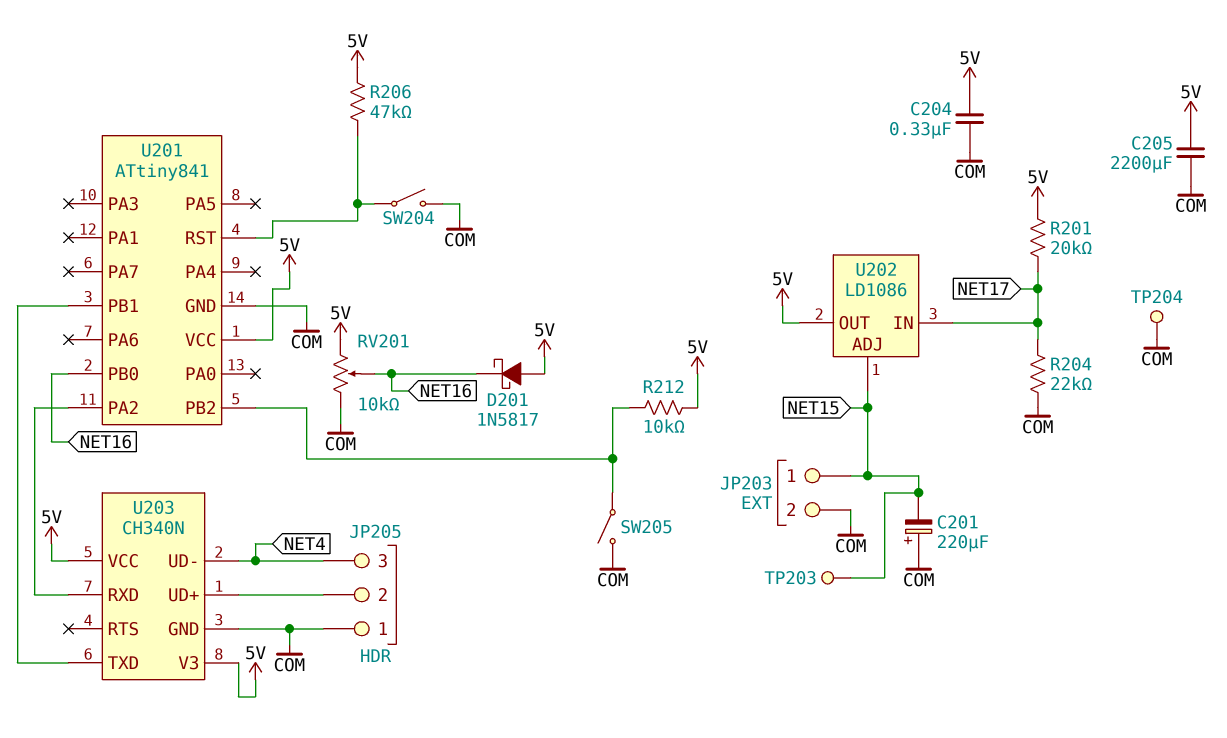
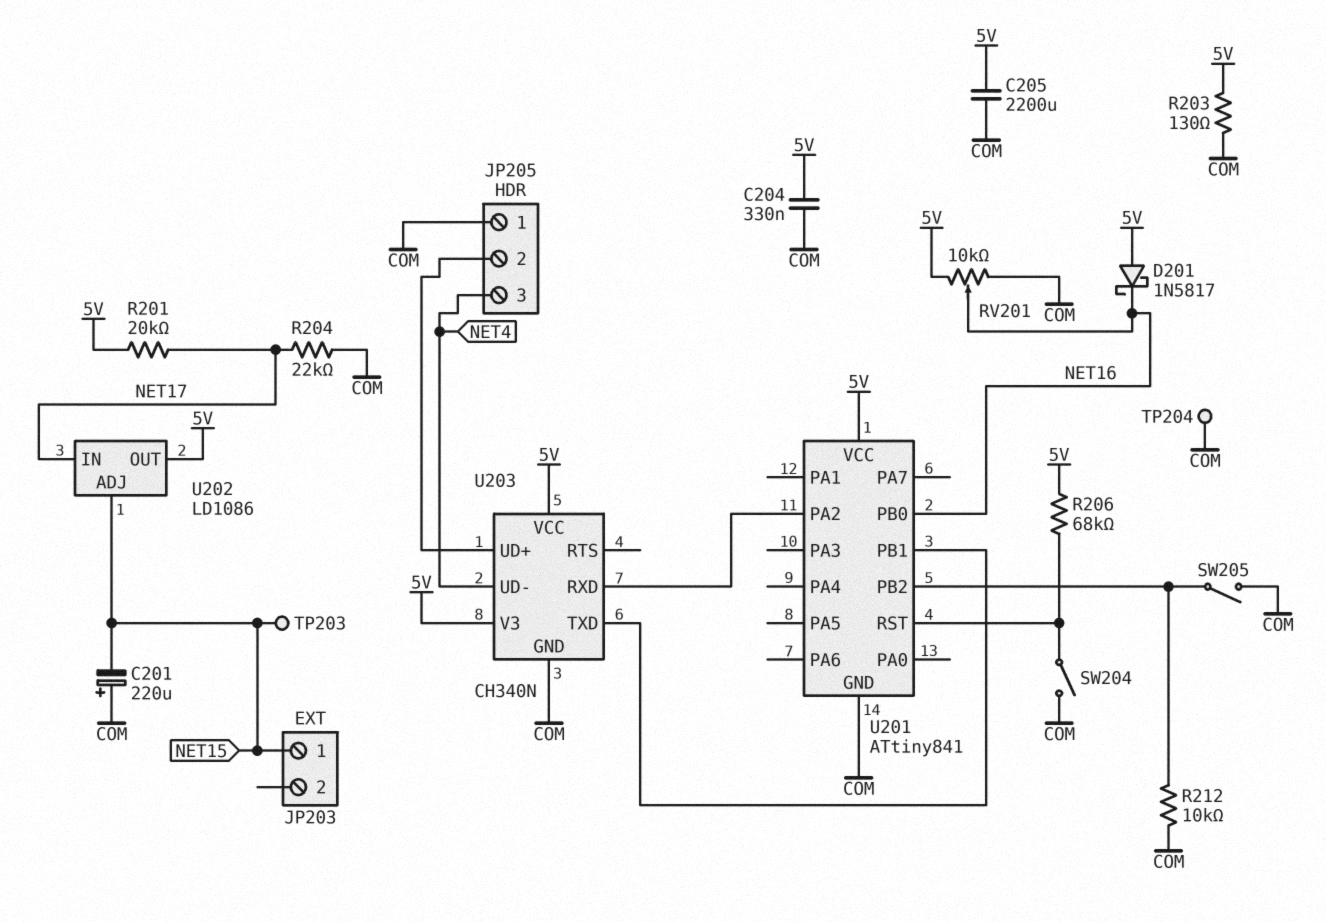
JP203 pin 2: COM -> none
R203: none -> 130 (5V, COM)
R206: 47k (5V, U201/RST) -> 68k (5V, U201/RST)
R212: 10k (5V, U201/PB2) -> 10k (COM, U201/PB2)

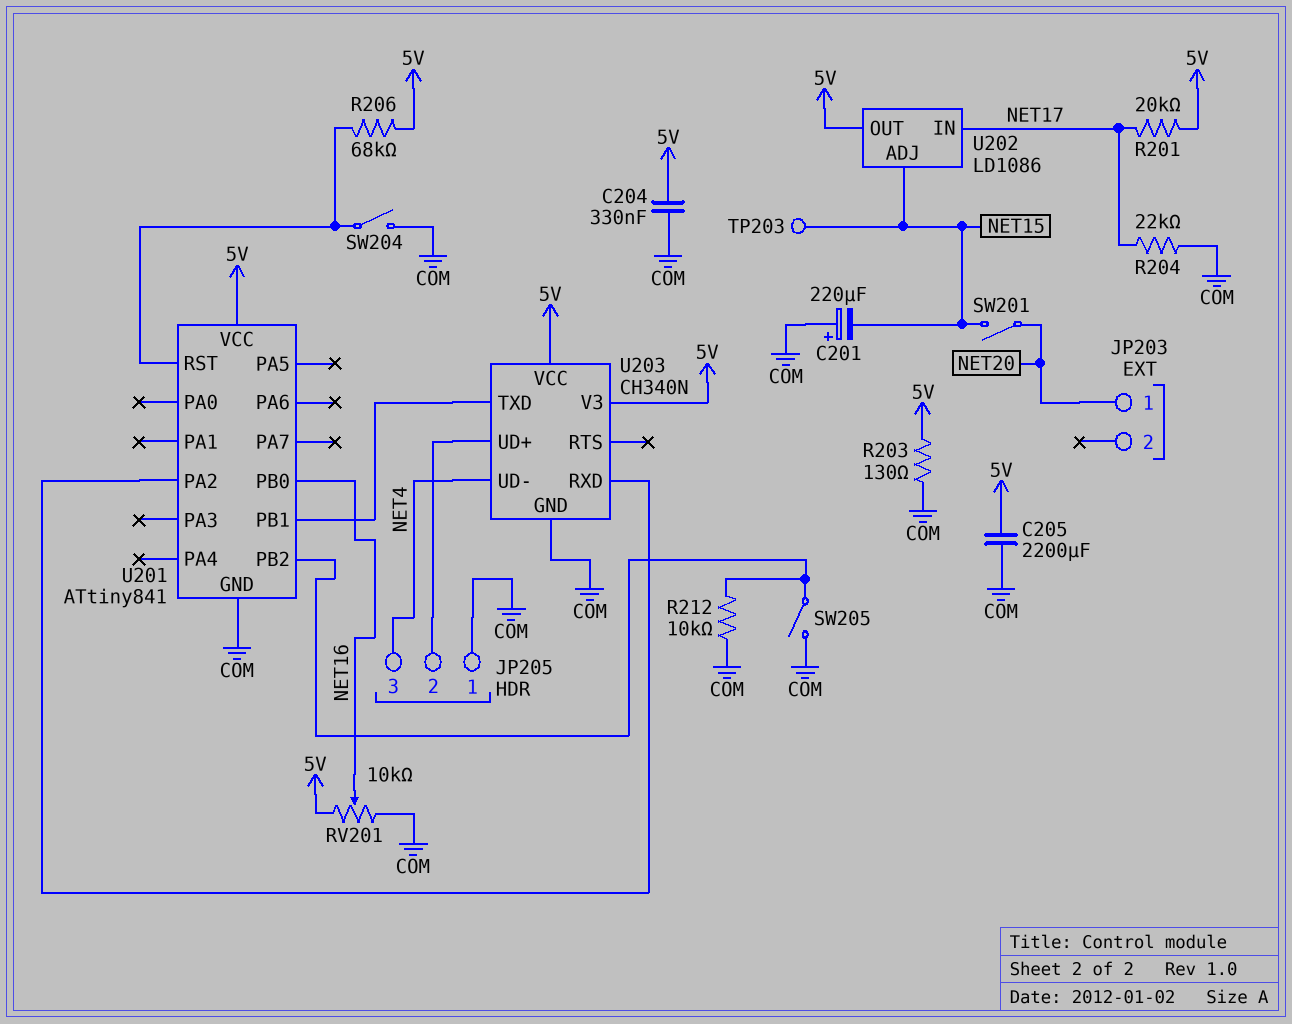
D201: schottky 1N5817 (A 5V, K NET16) -> none
JP203 pin 1: NET15 -> NET20
SW201: none -> switch (NET15, NET20)
TP204: test point (COM) -> none

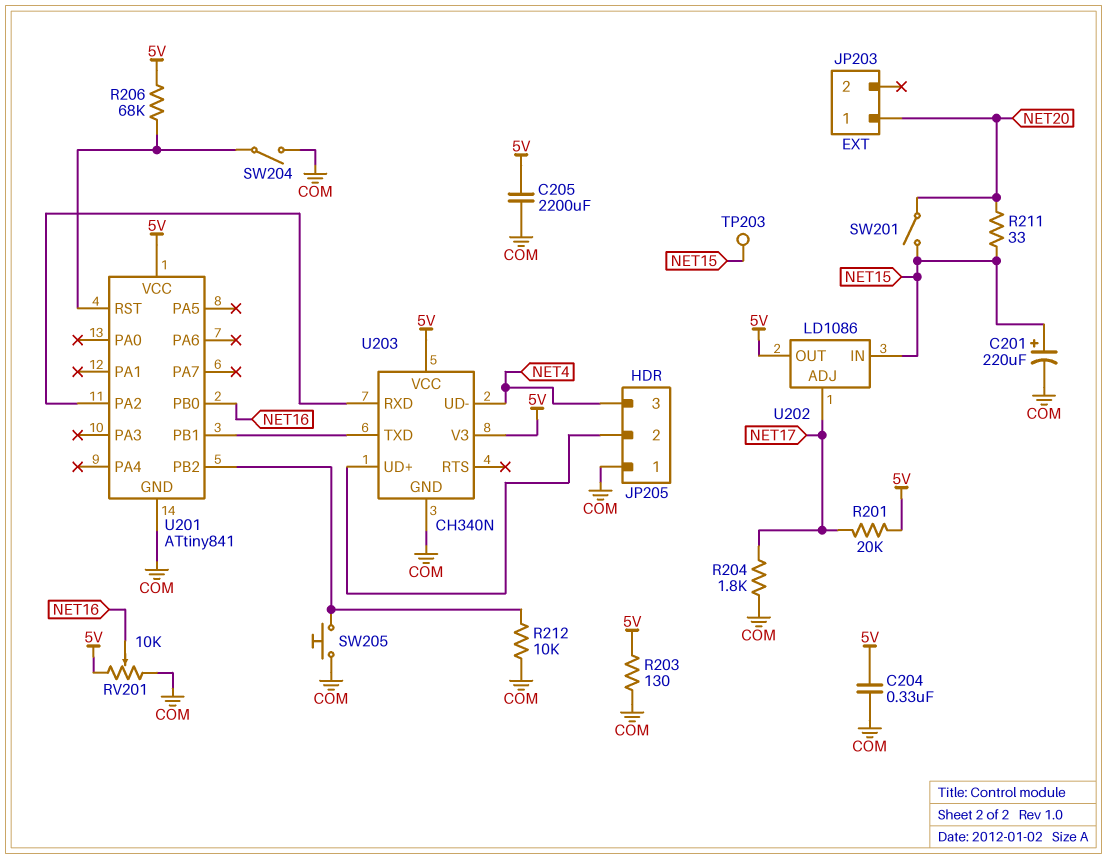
C201: 220uF (plus COM, minus NET15) -> 220uF (plus NET15, minus COM)
R204: 22k (COM, NET17) -> 1.8k (COM, NET17)
R211: none -> 33 (NET15, NET20)
SW205: switch (COM, U201/PB2) -> button (COM, U201/PB2)
U202 pin ADJ: NET15 -> NET17
U202 pin IN: NET17 -> NET15

